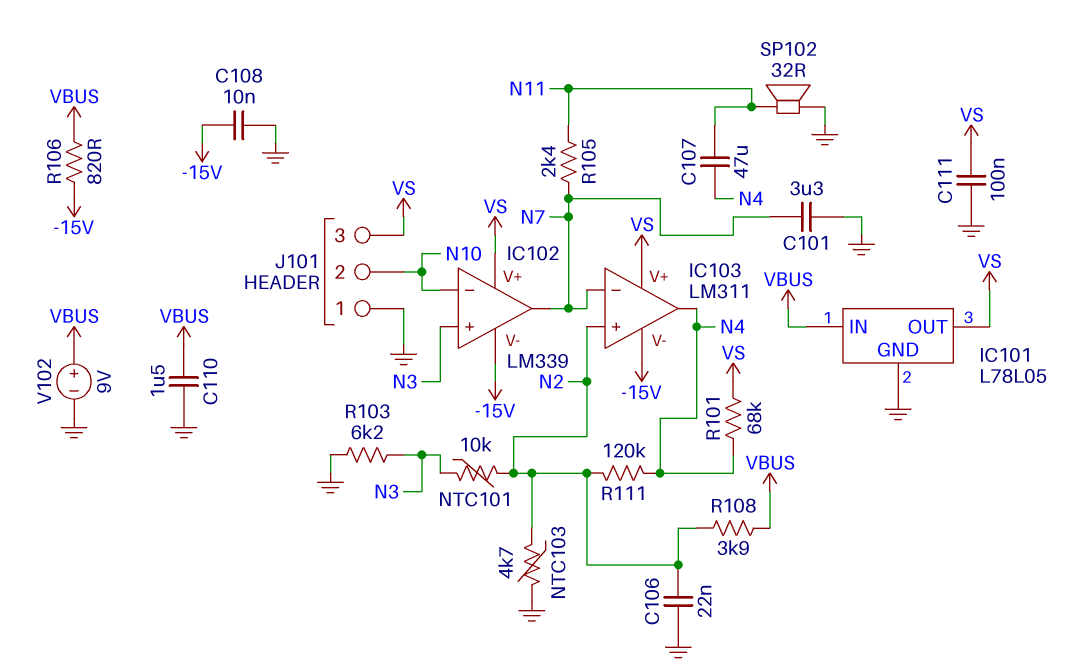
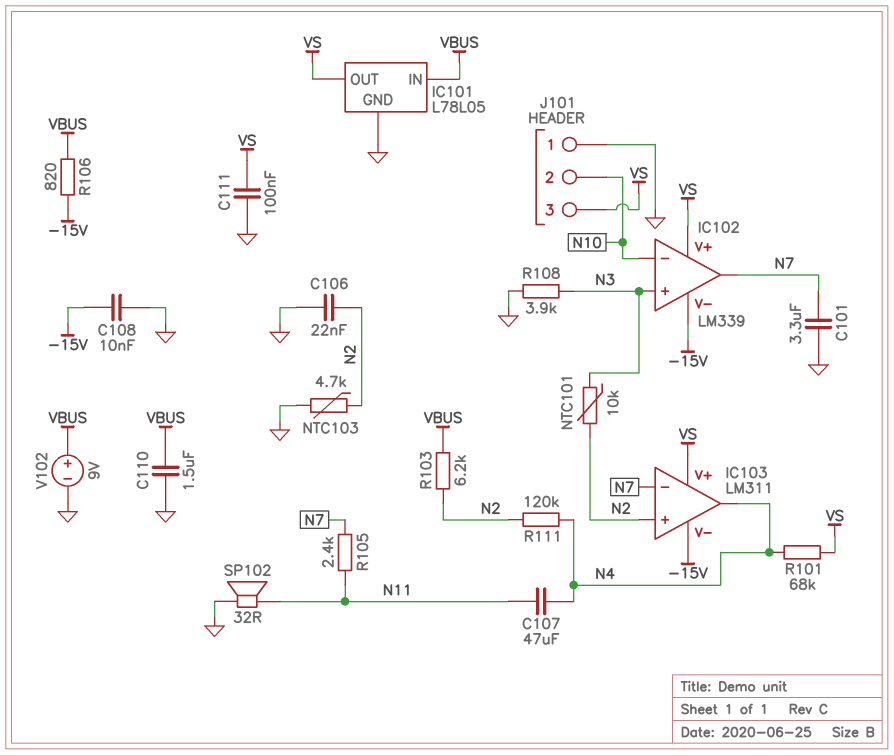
R103: 6.2k (GND, N3) -> 6.2k (N2, VBUS)
R108: 3.9k (N2, VBUS) -> 3.9k (GND, N3)

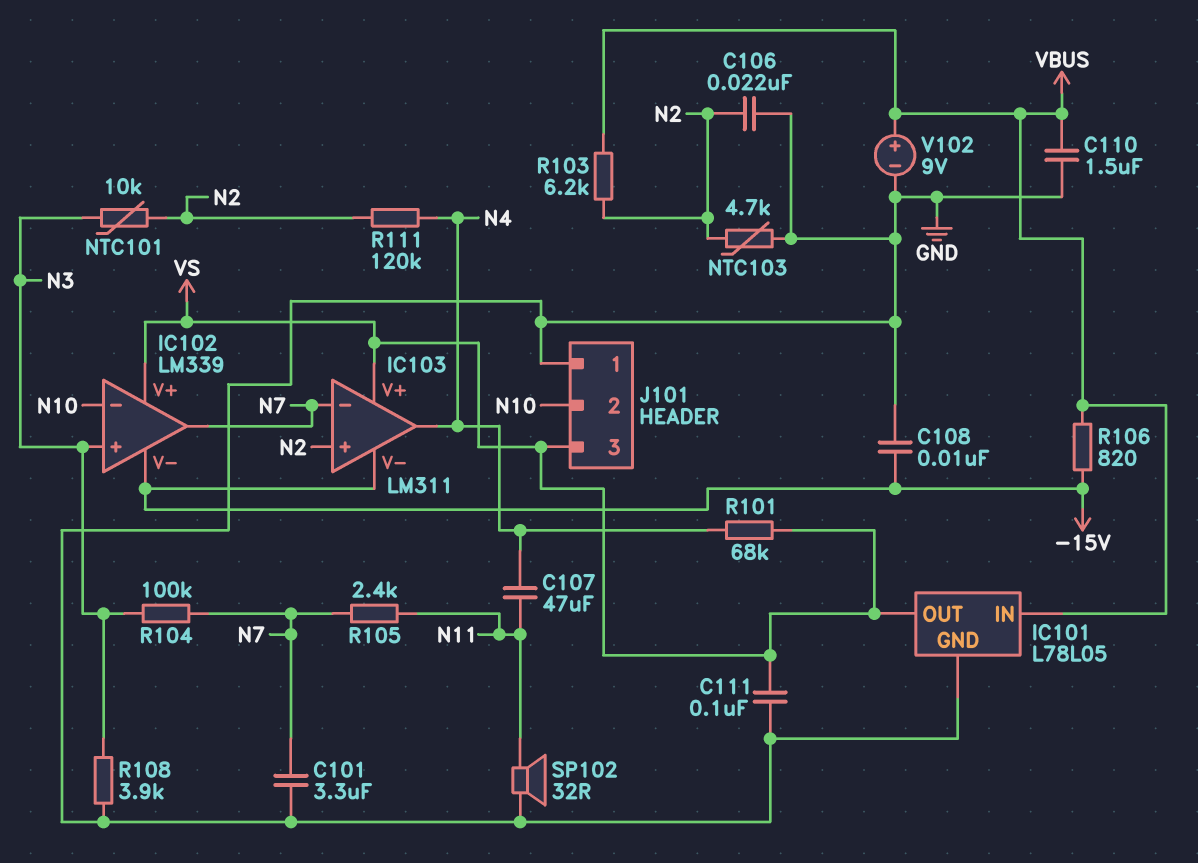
R104: none -> 100k (N3, N7)

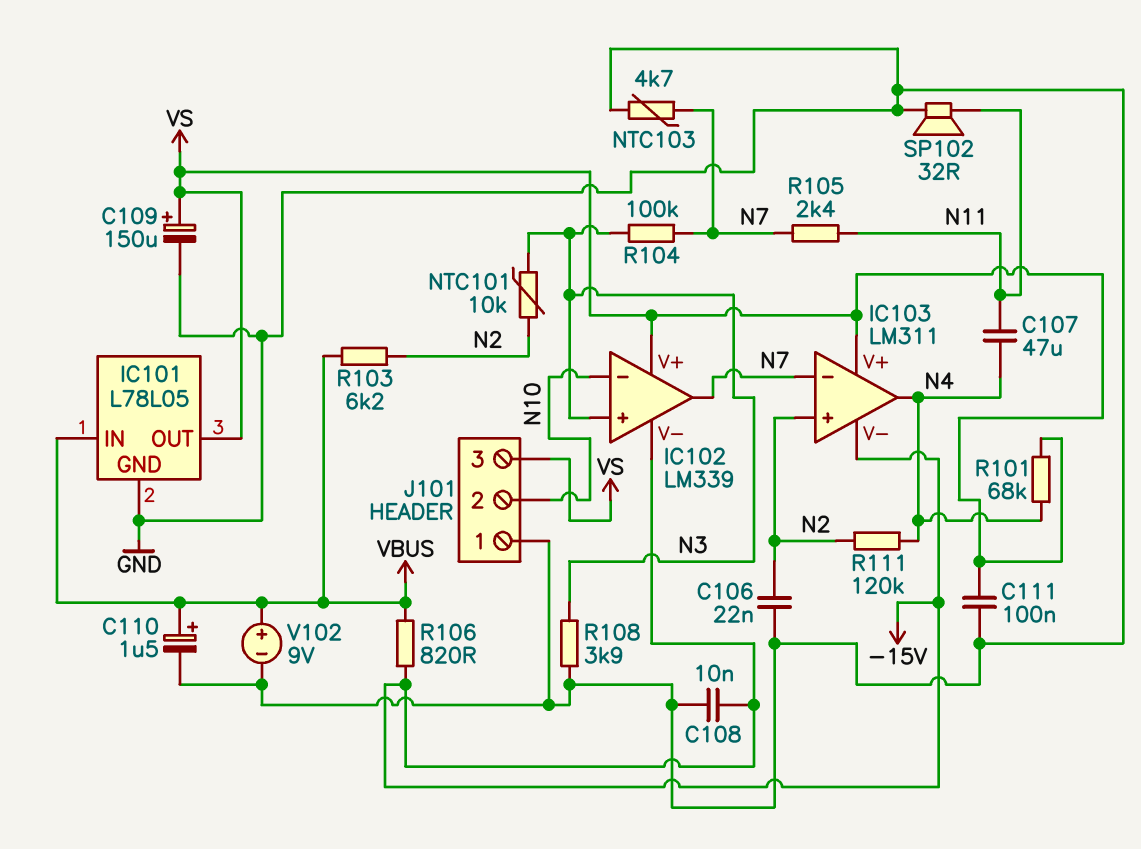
C101: 3.3uF (GND, N7) -> none
C109: none -> 150uF (plus VS, minus GND)
C110: 1.5uF (GND, VBUS) -> 1.5uF (plus VBUS, minus GND)
NTC103: 4.7k (GND, N2) -> 4.7k (GND, N7)

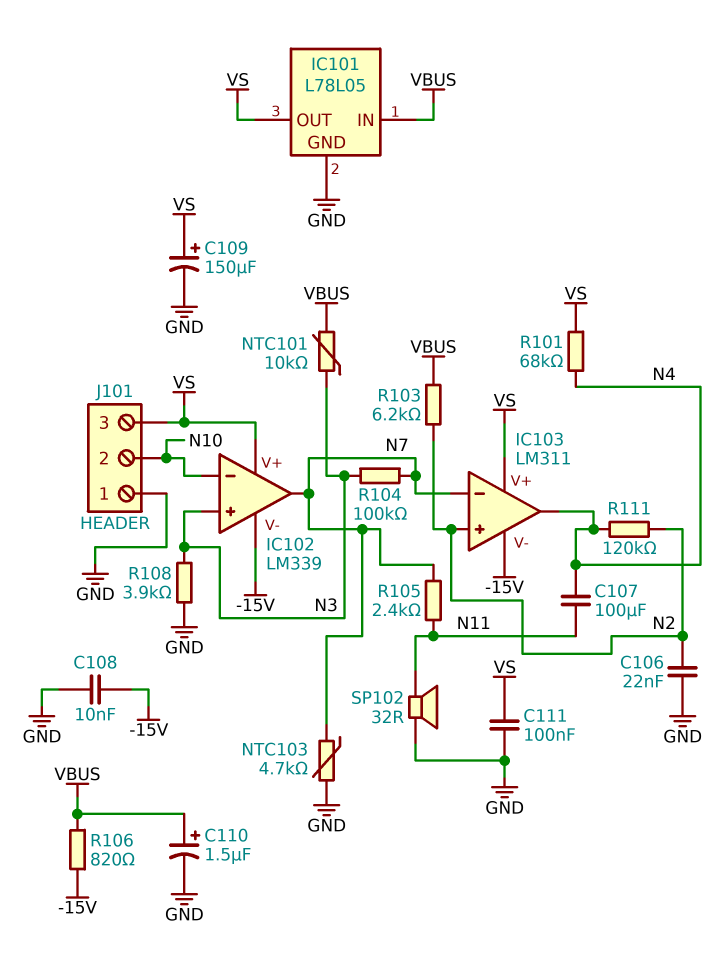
C107: 47uF (N4, N11) -> 100uF (N4, N11)
NTC101: 10k (N2, N3) -> 10k (N3, VBUS)
V102: 9V (plus VBUS, minus GND) -> none

